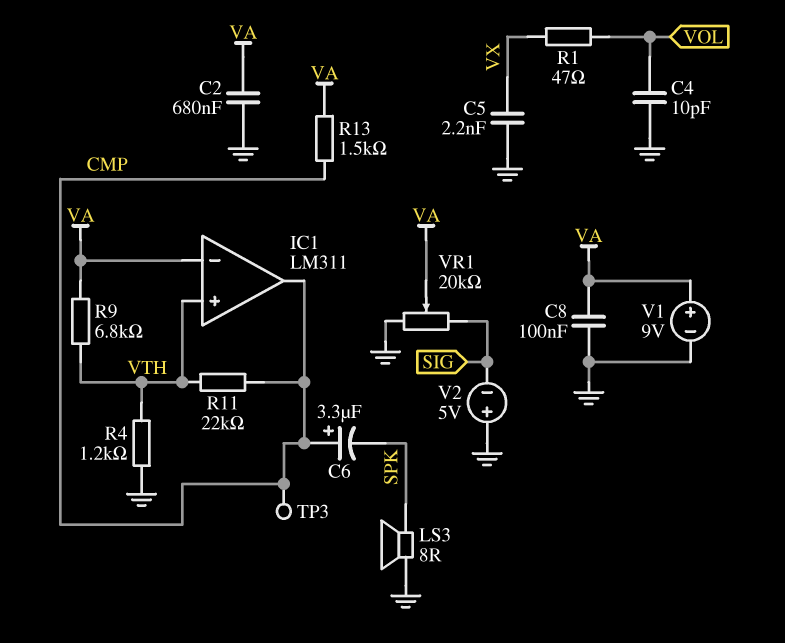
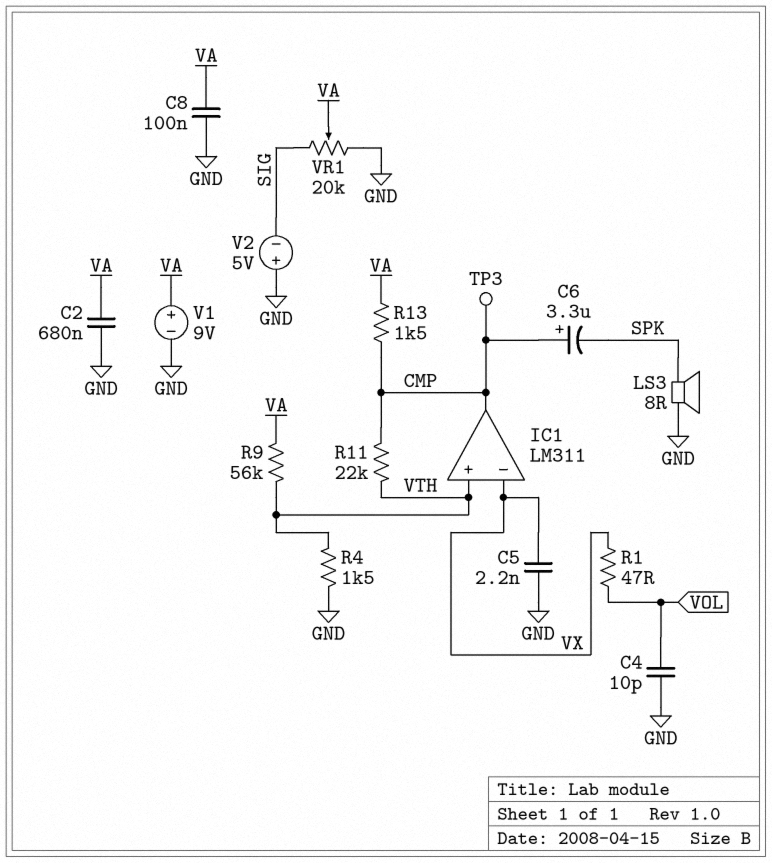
IC1 pin in-: VA -> VX
R4: 1.2k (GND, VTH) -> 1.5k (GND, VTH)
R9: 6.8k (VA, VTH) -> 56k (VA, VTH)

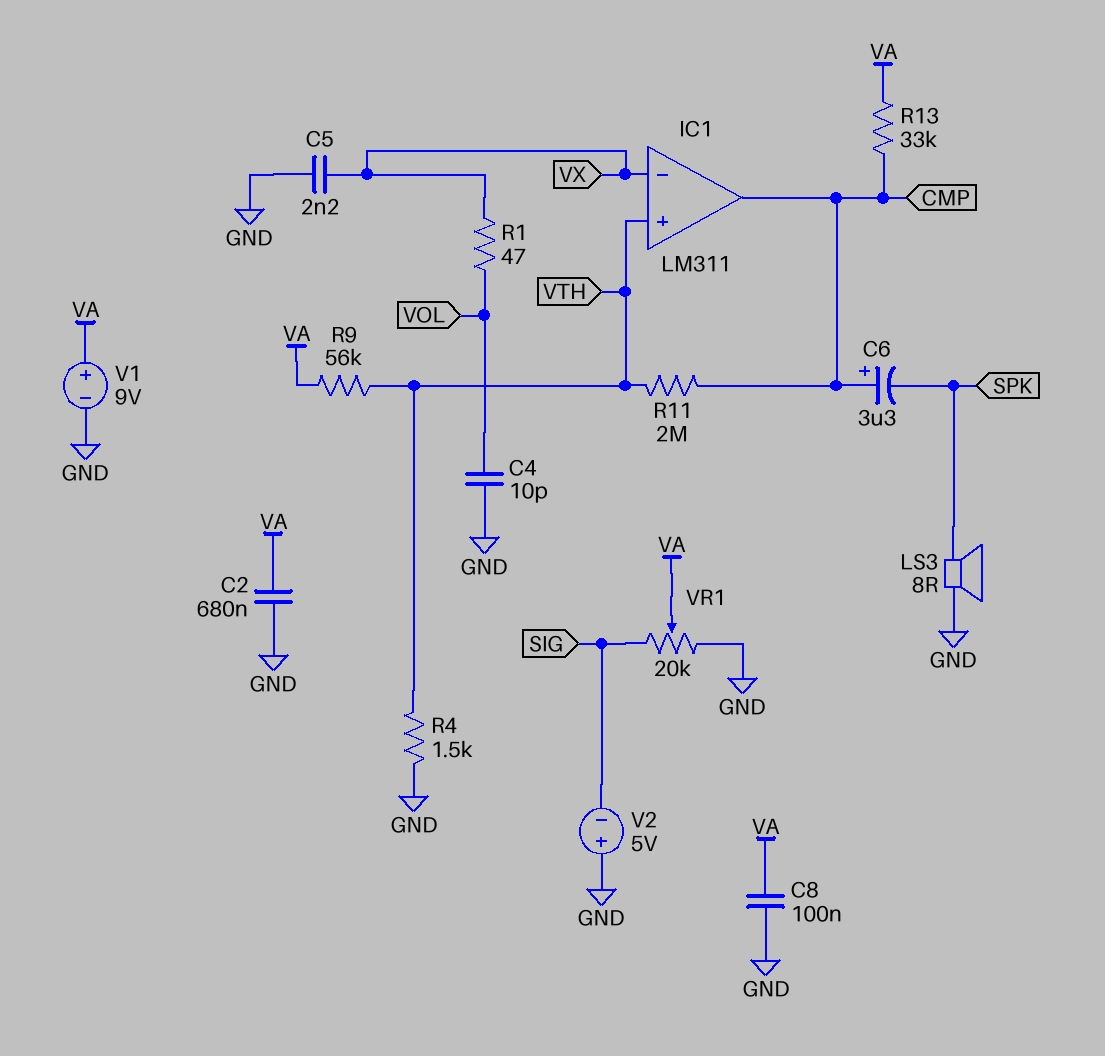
R11: 22k (CMP, VTH) -> 2M (CMP, VTH)
R13: 1.5k (CMP, VA) -> 33k (CMP, VA)
TP3: test point (CMP) -> none

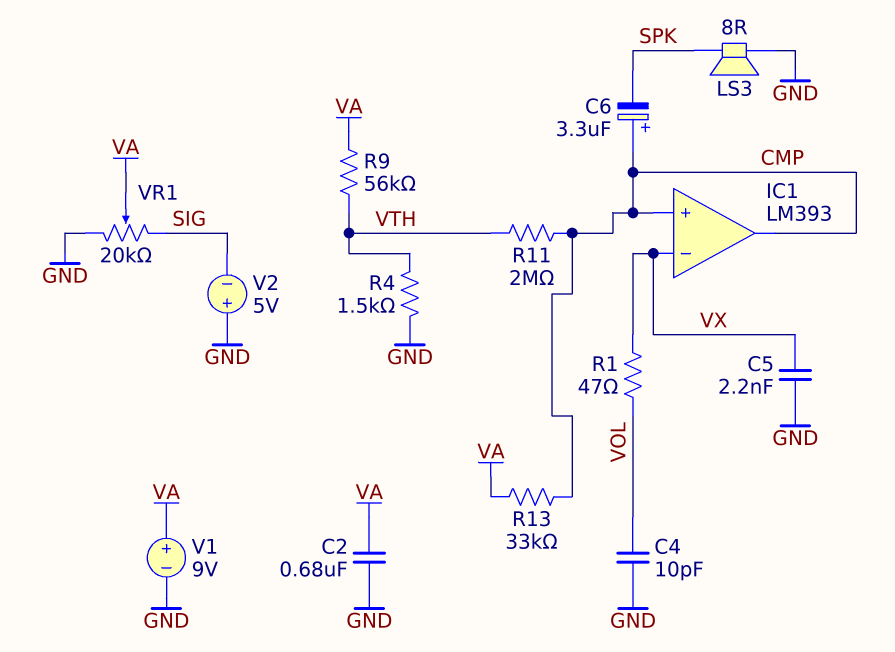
C8: 100nF (GND, VA) -> none
IC1: LM311 -> LM393
IC1 pin in+: VTH -> CMP

